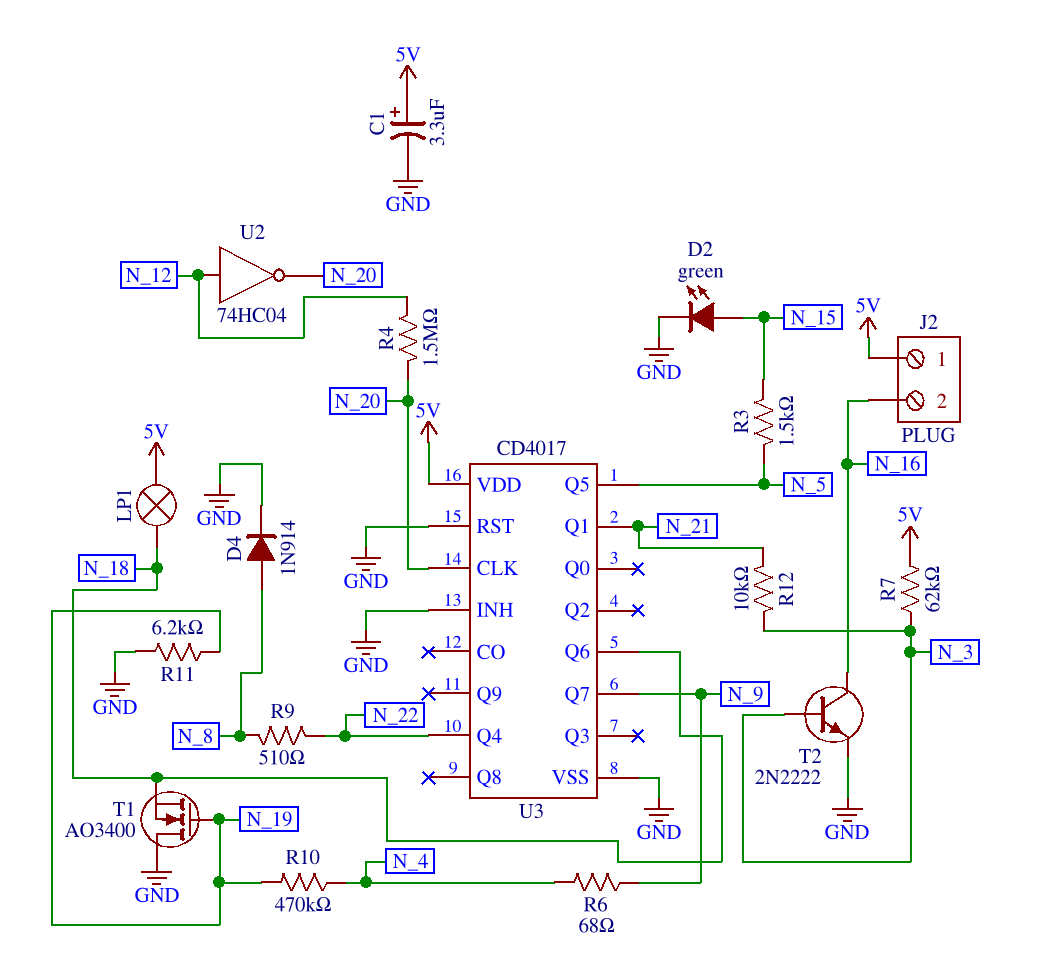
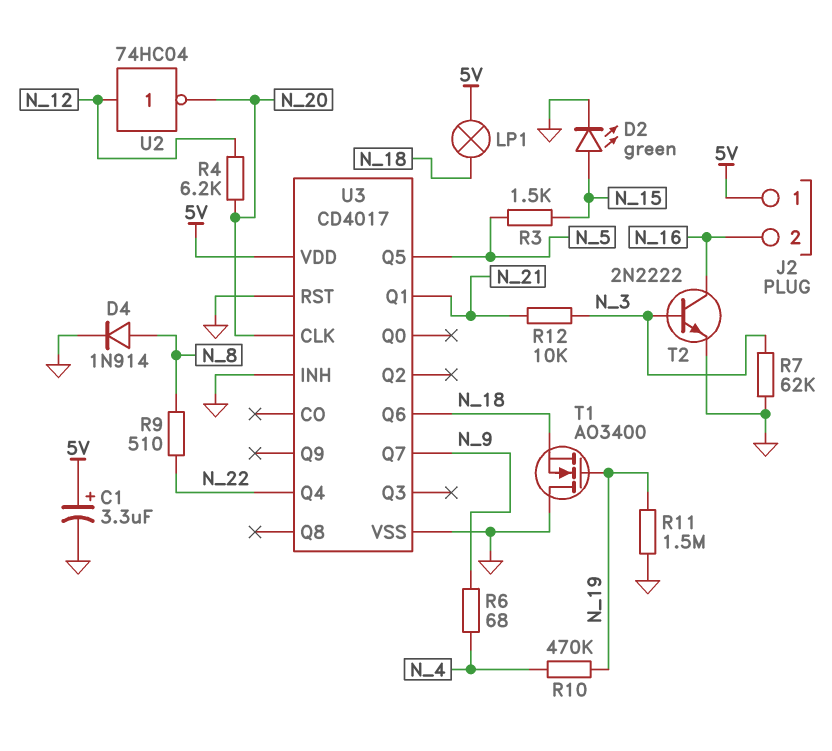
R4: 1.5M (N_12, N_20) -> 6.2k (N_12, N_20)
R7: 62k (5V, N_3) -> 62k (GND, N_3)
R11: 6.2k (GND, N_19) -> 1.5M (GND, N_19)

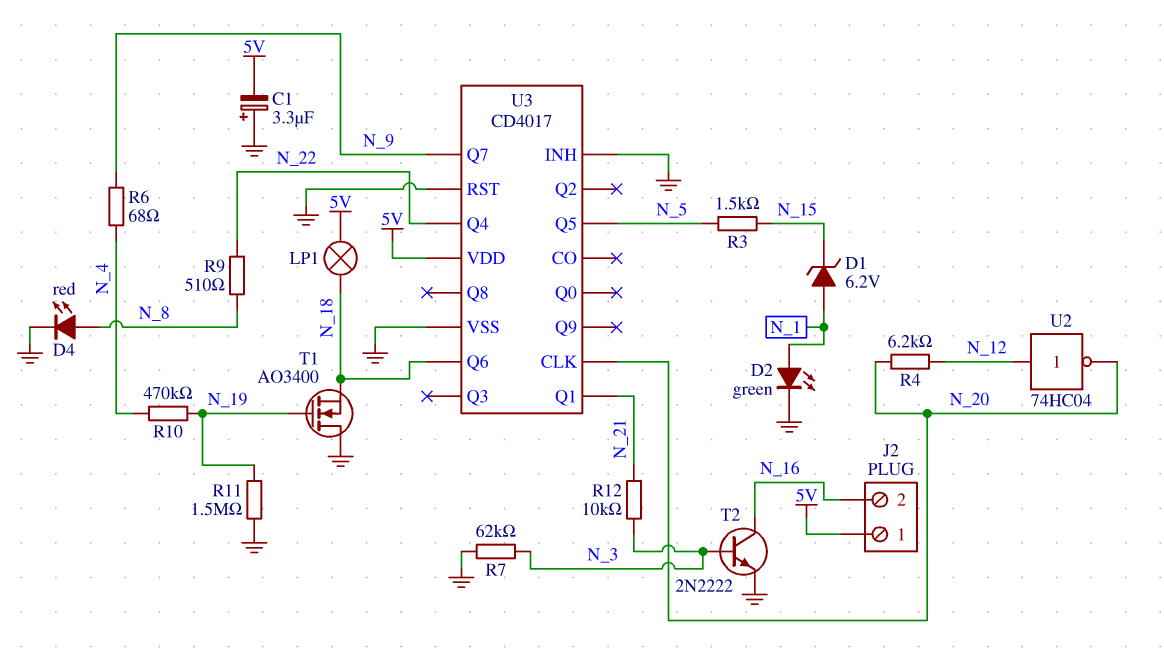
C1: 3.3uF (plus 5V, minus GND) -> 3.3uF (plus GND, minus 5V)
D1: none -> zener 6.2V (A N_1, K N_15)
D2: LED green (A N_15, K GND) -> LED green (A N_1, K GND)
D4: diode 1N914 (A N_8, K GND) -> LED red (A N_8, K GND)

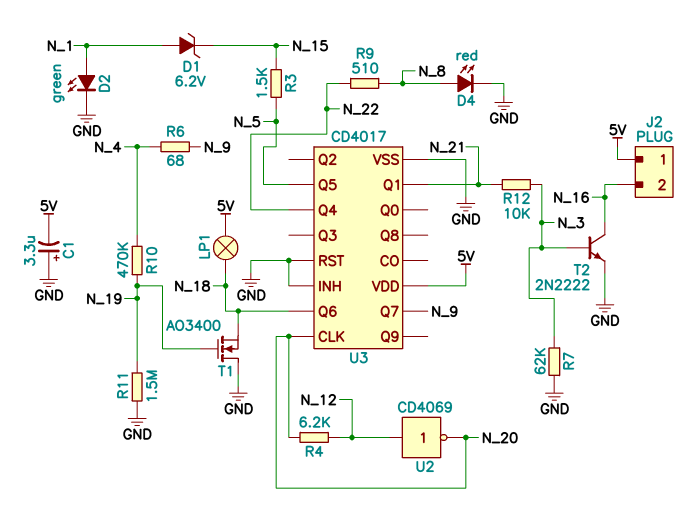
U2: NOT 74HC04 (in N_12, out N_20) -> NOT CD4069 (in N_12, out N_20)

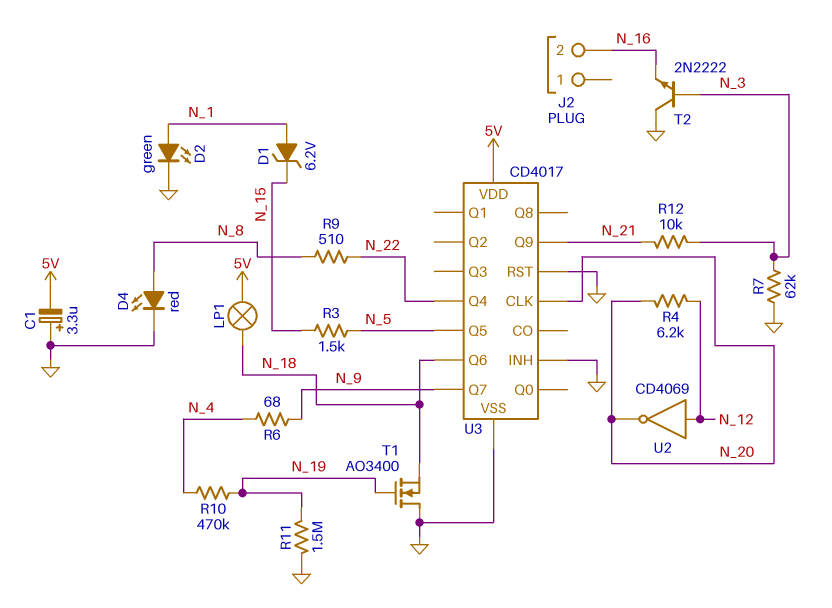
J2 pin 1: 5V -> none
T2: NPN 2N2222 (B N_3, C N_16, E GND) -> NPN 2N2222 (B N_3, C GND, E N_16)
U3 pin Q1: N_21 -> none
U3 pin Q9: none -> N_21

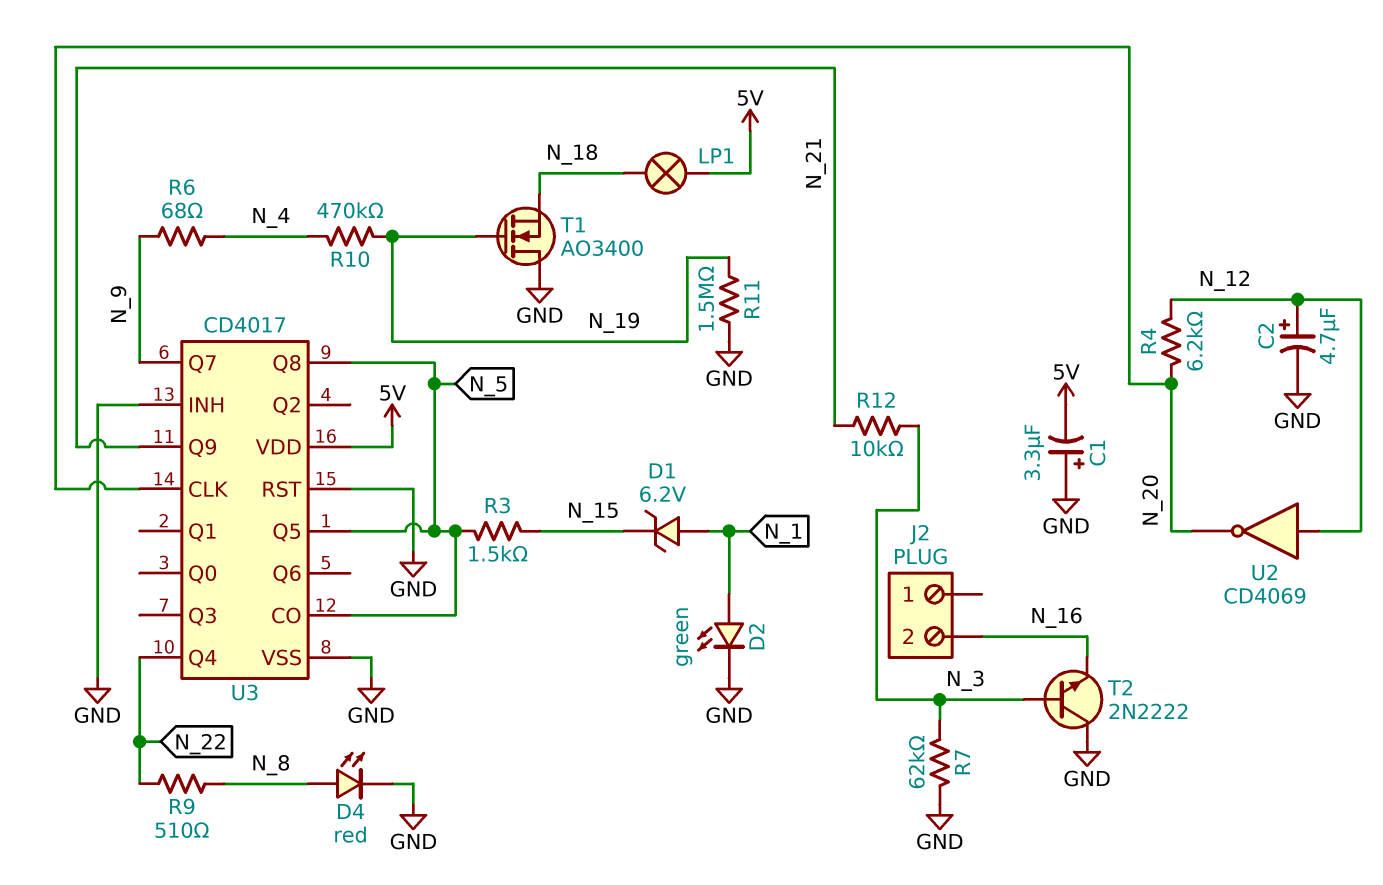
C2: none -> 4.7uF (plus N_12, minus GND)
U3 pin CO: none -> N_5
U3 pin Q6: N_18 -> none
U3 pin Q8: none -> N_5

